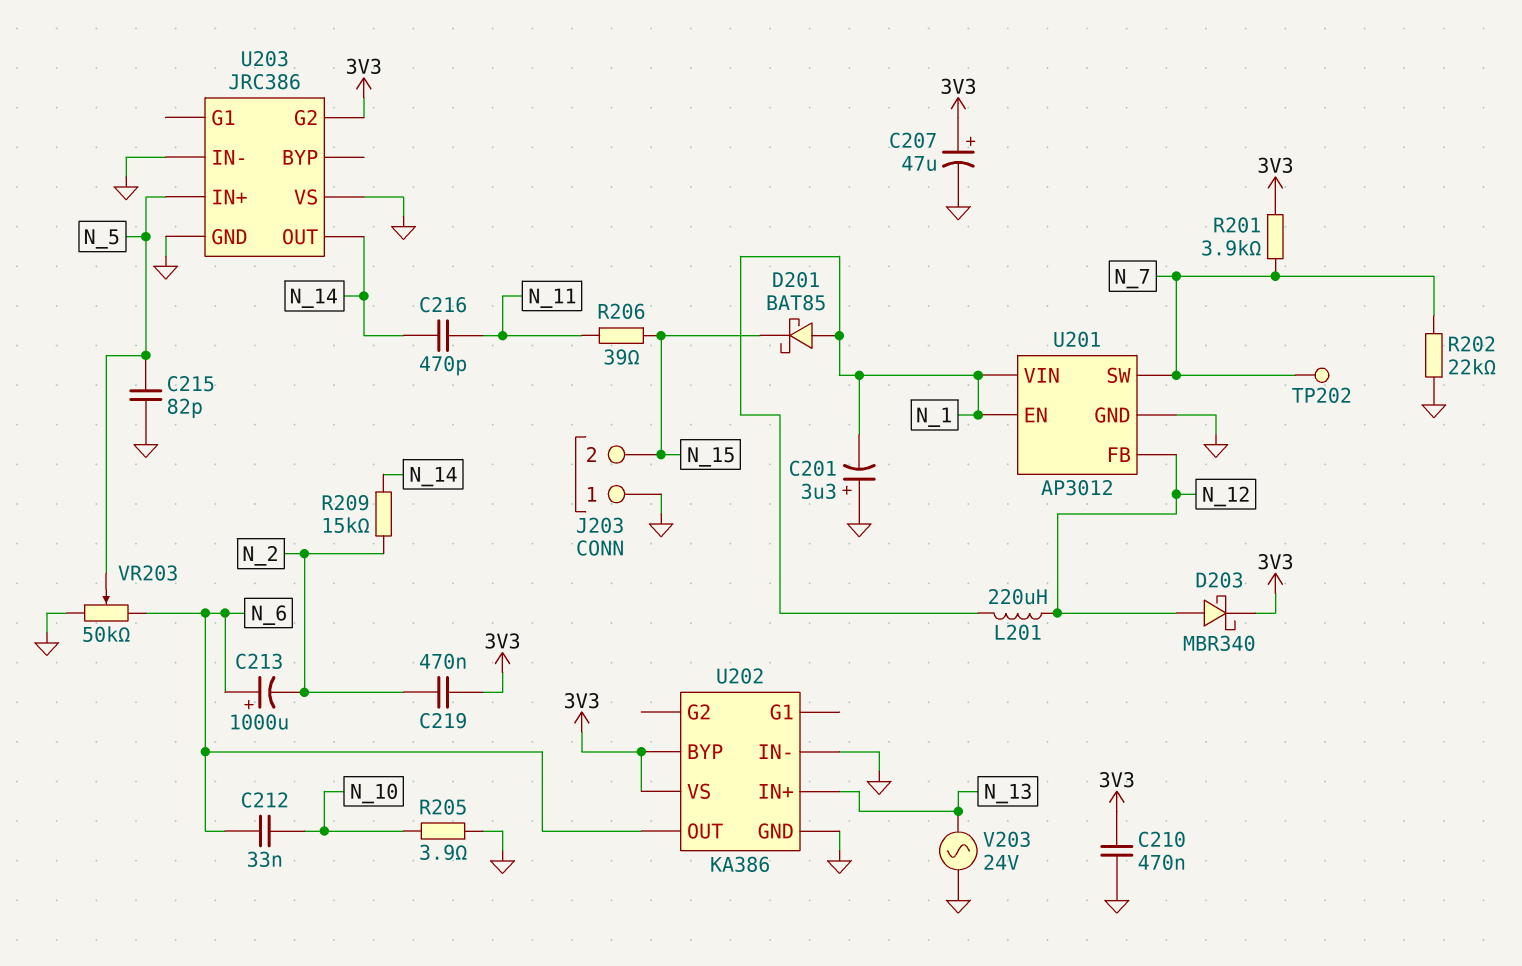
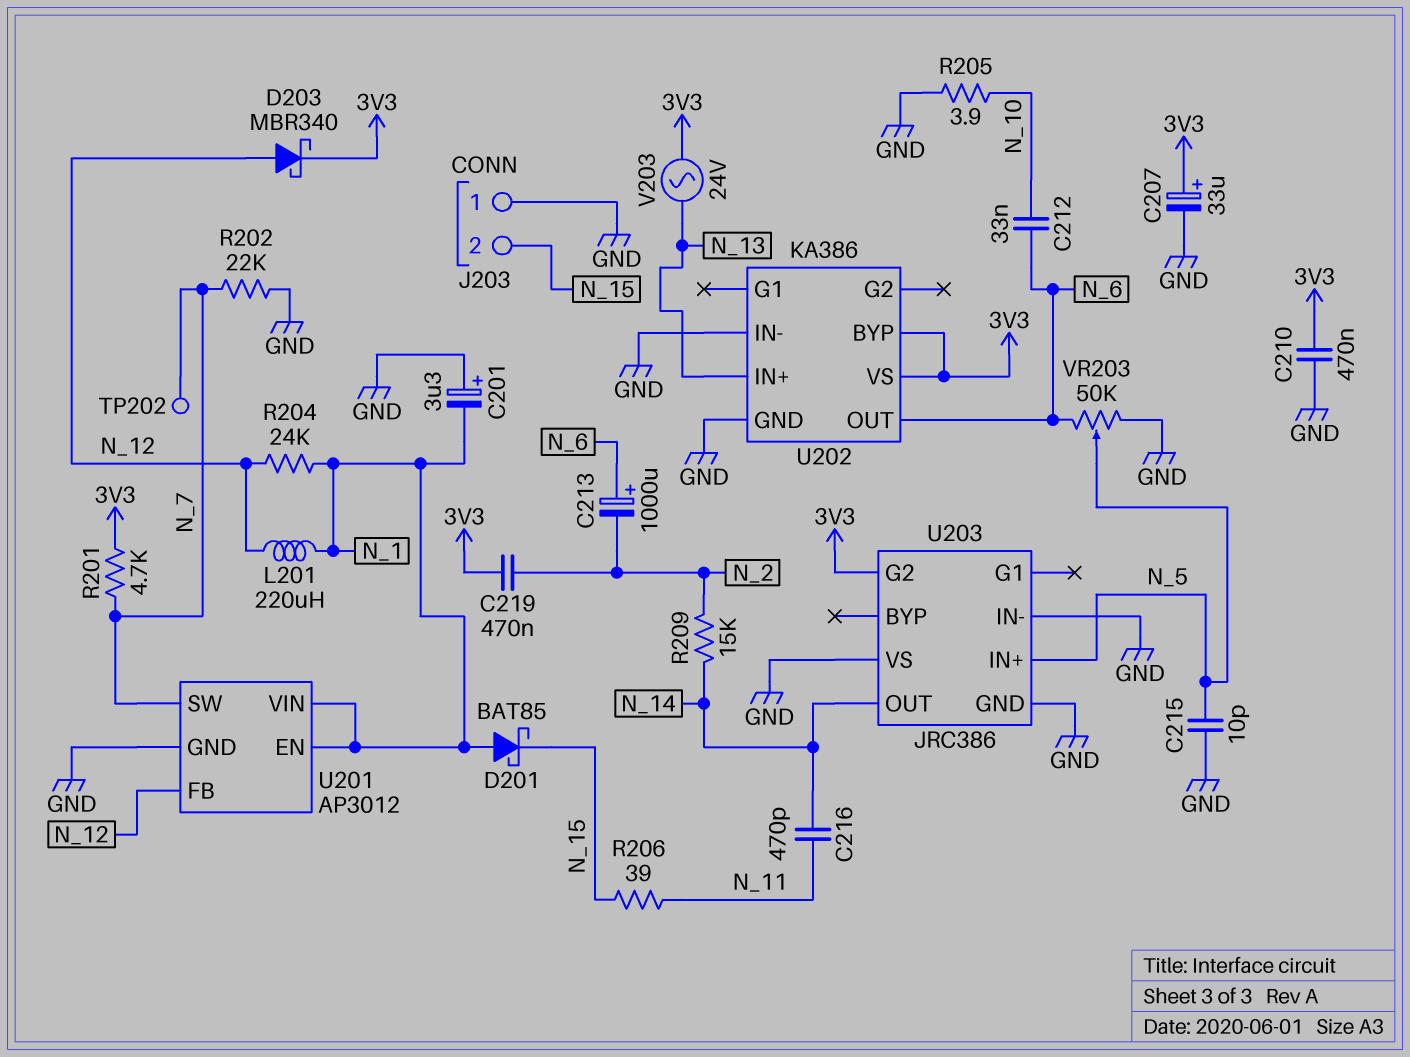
C207: 47uF (plus 3V3, minus GND) -> 33uF (plus 3V3, minus GND)
C215: 82pF (GND, N_5) -> 10pF (GND, N_5)
R201: 3.9k (3V3, N_7) -> 4.7k (3V3, N_7)
R204: none -> 24k (N_1, N_12)
V203: AC 24V (GND, N_13) -> AC 24V (3V3, N_13)

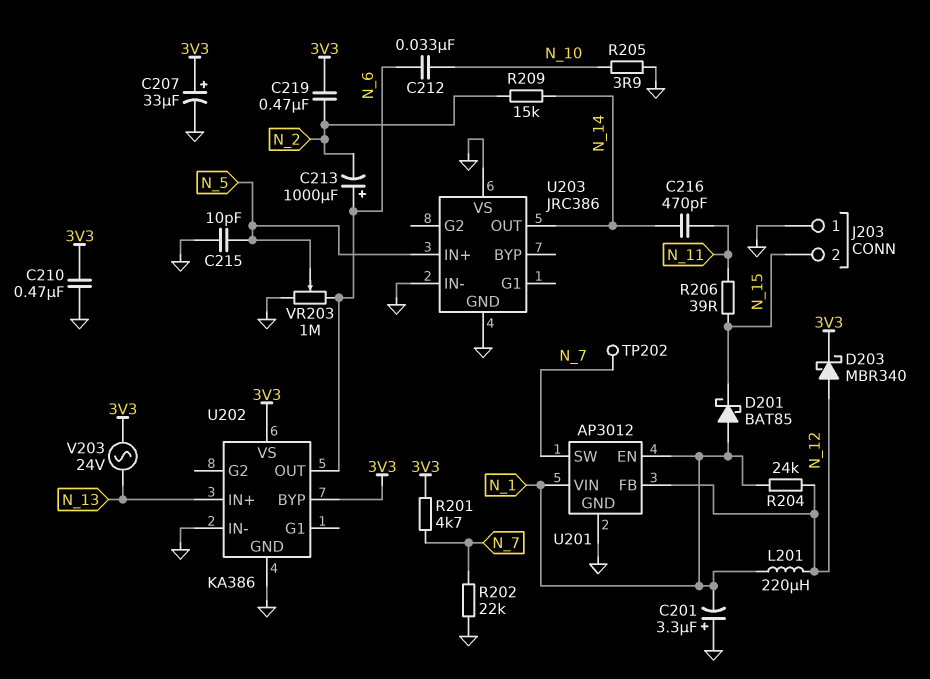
U203 pin G2: 3V3 -> none
VR203: 50k (GND, N_6, wiper N_5) -> 1M (GND, N_6, wiper N_5)

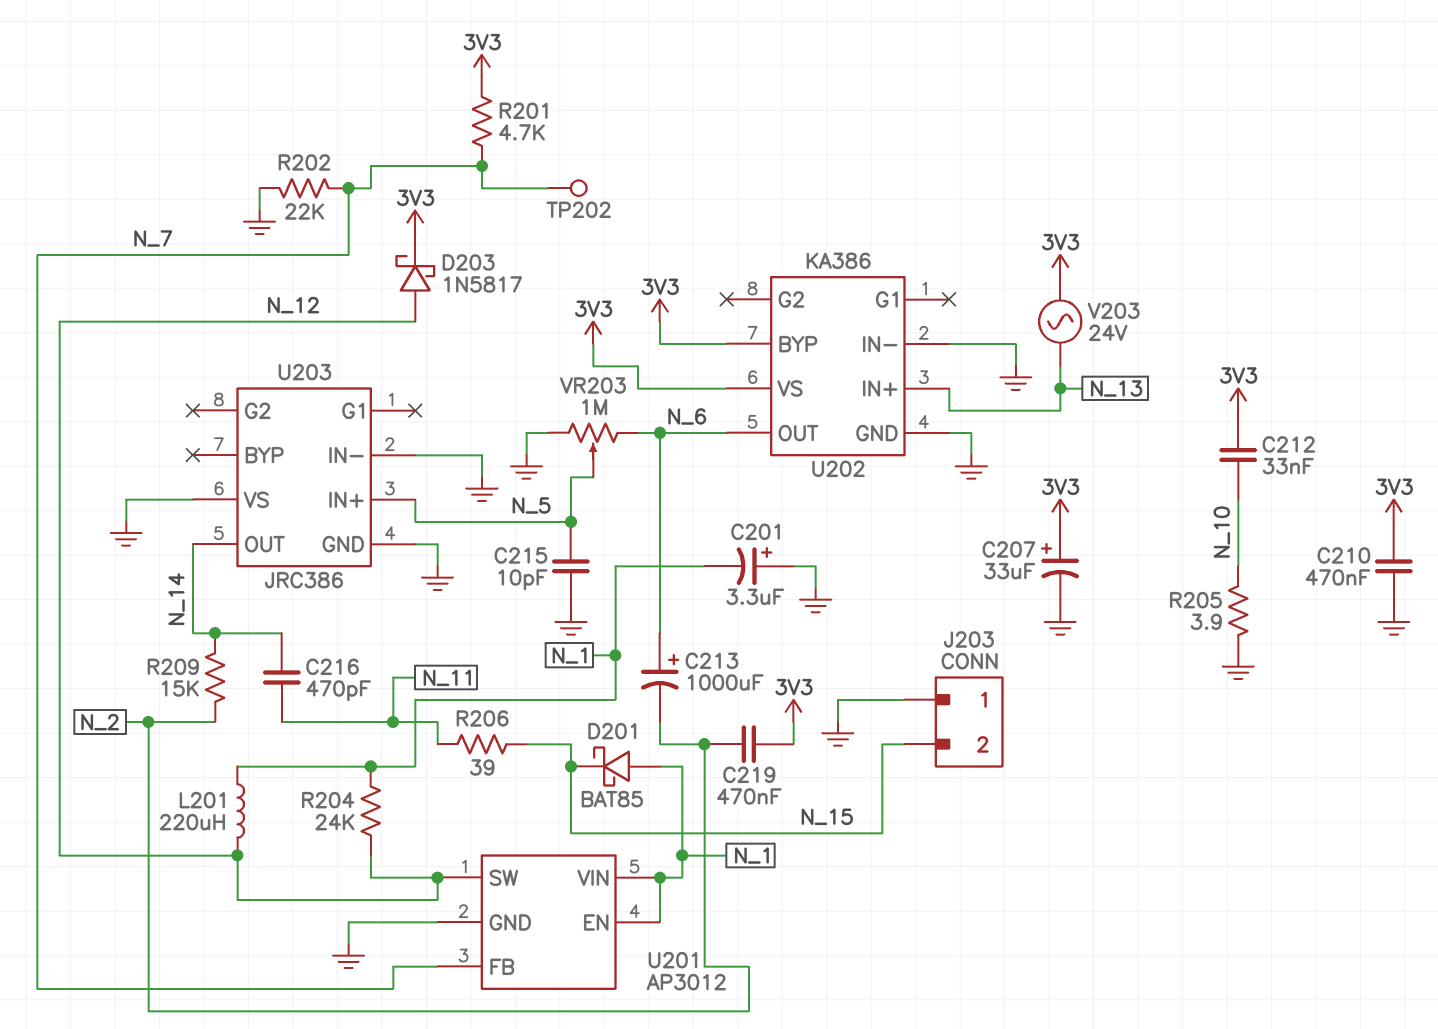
C212: 33nF (N_6, N_10) -> 33nF (3V3, N_10)
D203: schottky MBR340 (A N_12, K 3V3) -> schottky 1N5817 (A N_12, K 3V3)
U201 pin FB: N_12 -> N_7
U201 pin SW: N_7 -> N_12

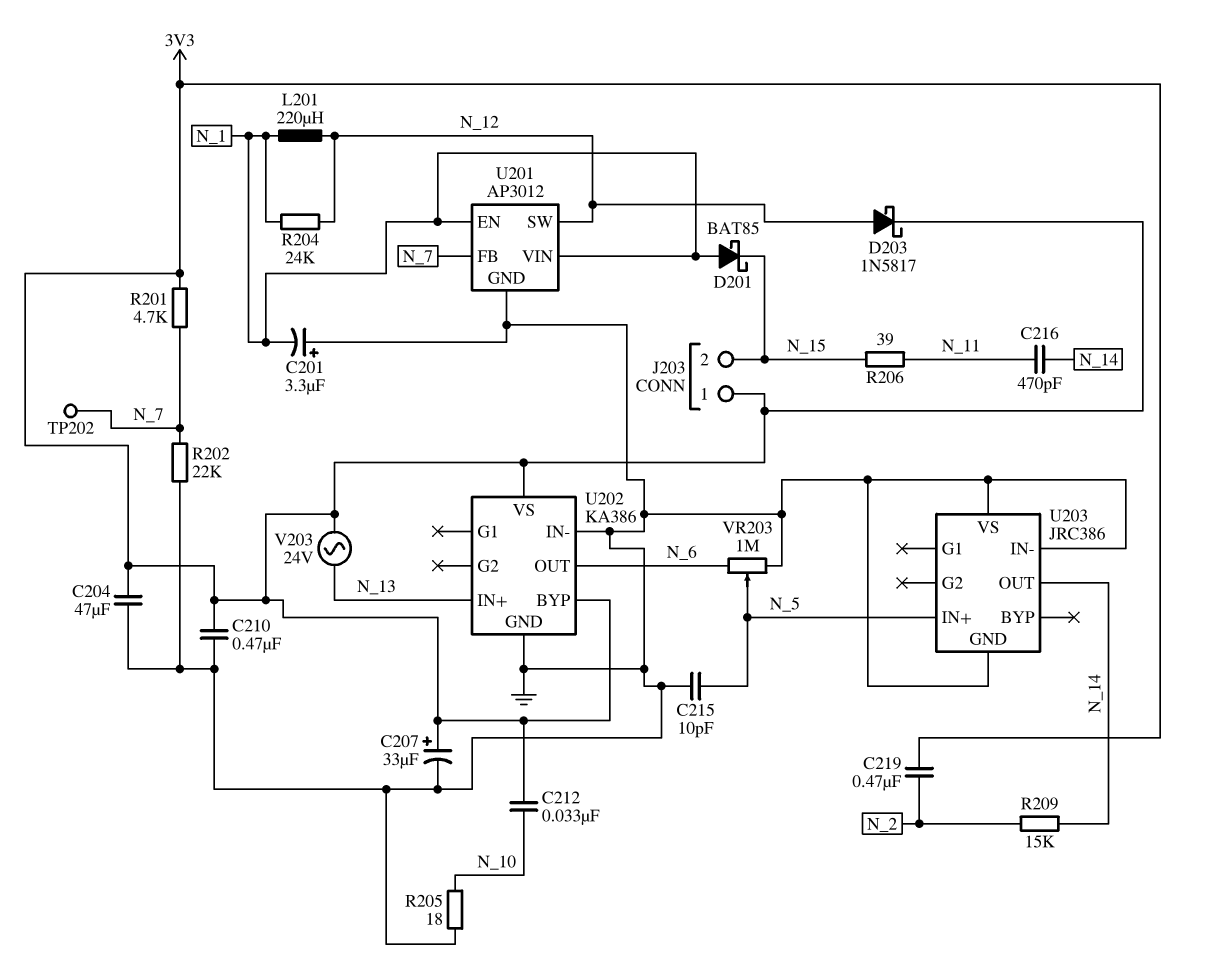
C204: none -> 47uF (3V3, GND)
C213: 1000uF (plus N_6, minus N_2) -> none
J203 pin 1: GND -> 3V3
R205: 3.9 (GND, N_10) -> 18 (GND, N_10)

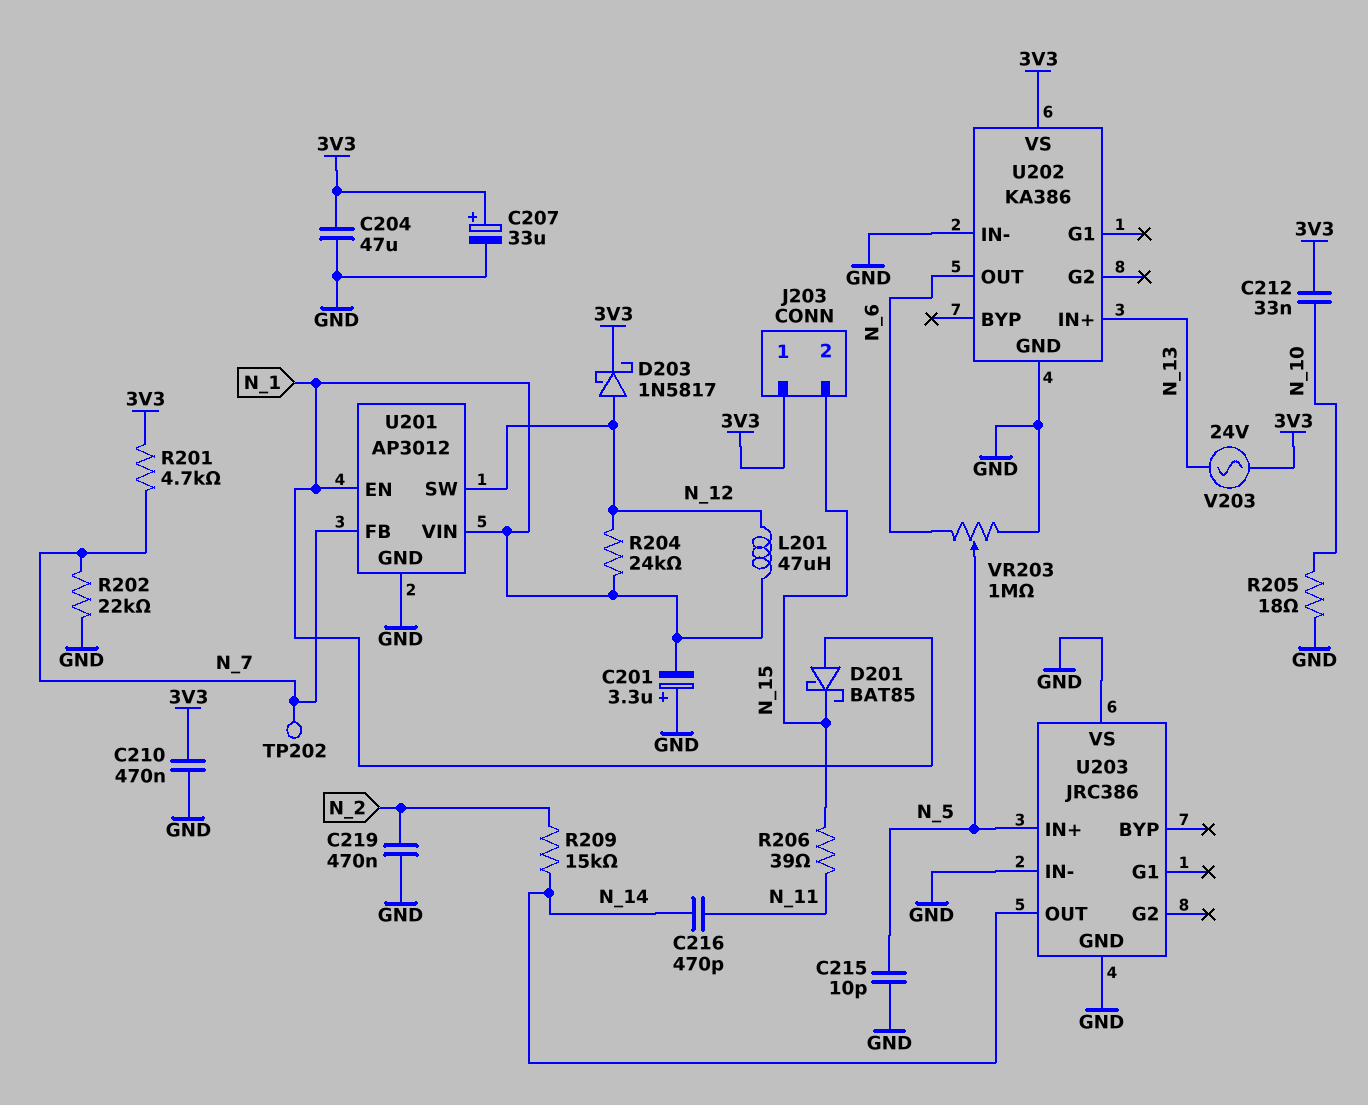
C219: 470nF (3V3, N_2) -> 470nF (GND, N_2)
L201: 220uH (N_1, N_12) -> 47uH (N_1, N_12)
U202 pin BYP: 3V3 -> none

